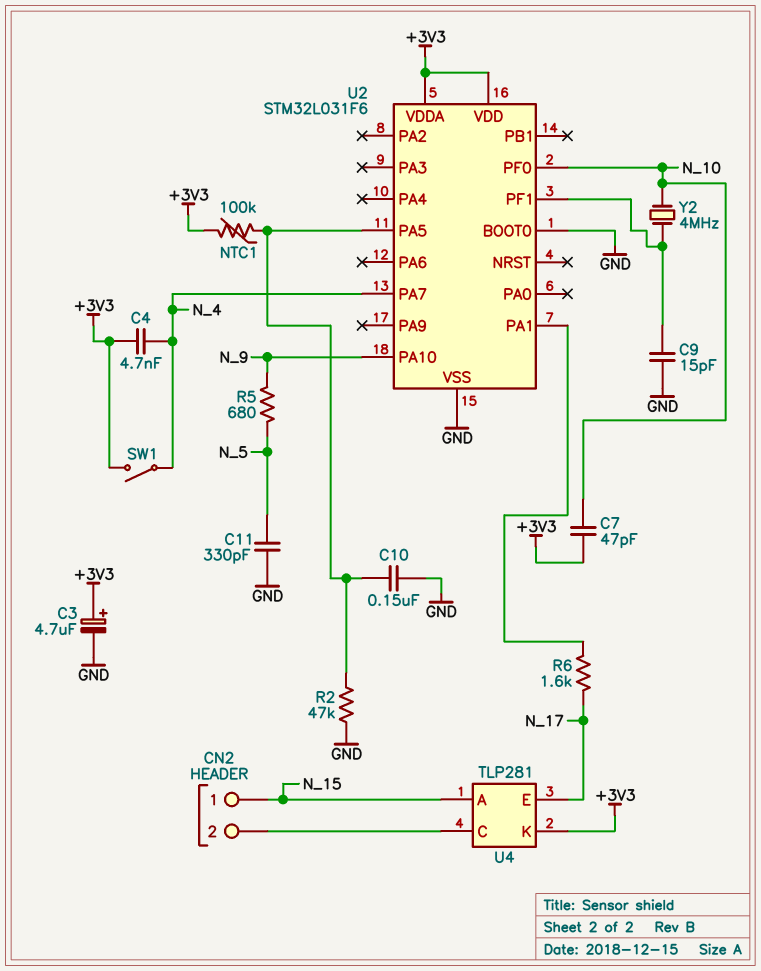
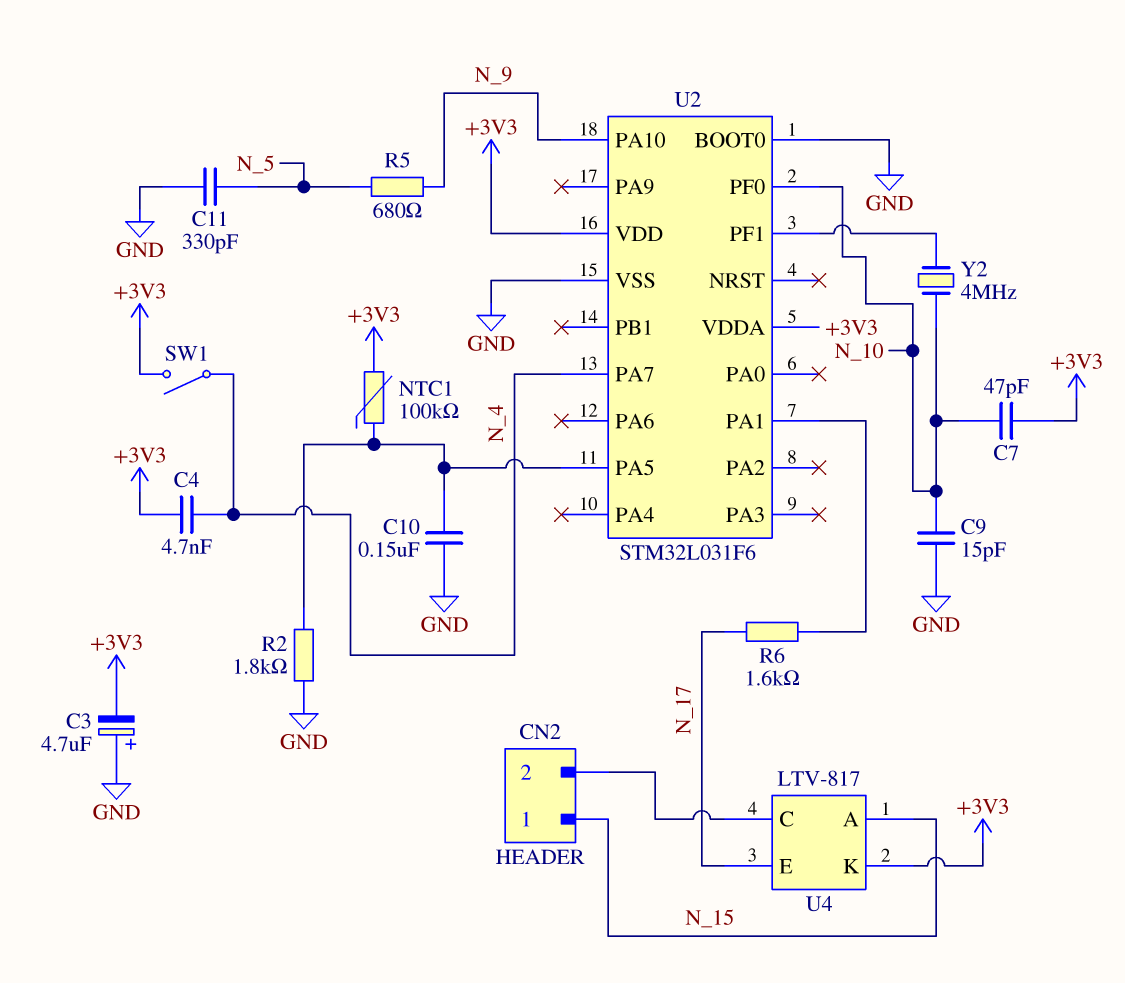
C3: 4.7uF (plus +3V3, minus GND) -> 4.7uF (plus GND, minus +3V3)
C9: 15pF (GND, U2/PF1) -> 15pF (GND, N_10)
R2: 47k (GND, U2/PA5) -> 1.8k (GND, U2/PA5)
U4: TLP281 -> LTV-817

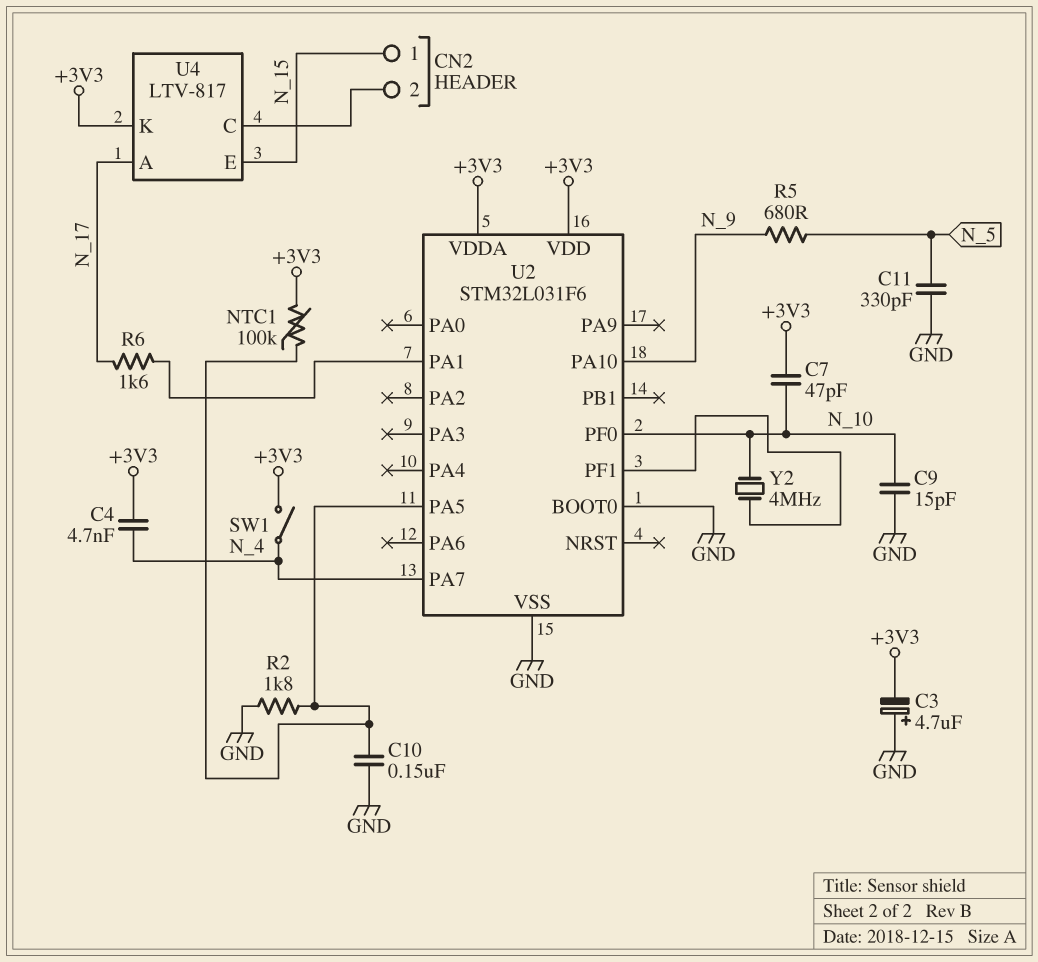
U4 pin A: N_15 -> N_17
U4 pin E: N_17 -> N_15

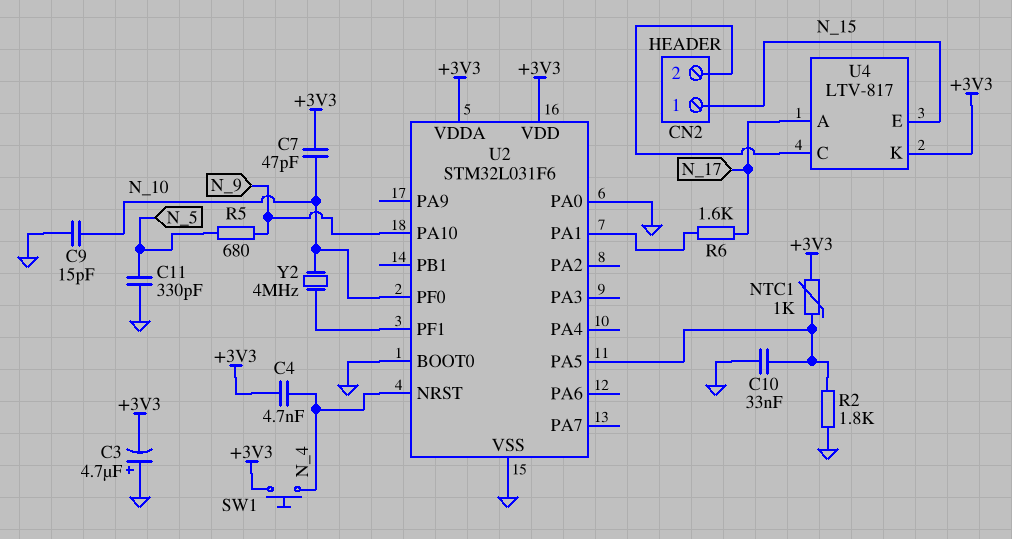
C10: 150nF (GND, U2/PA5) -> 33nF (GND, U2/PA5)
NTC1: 100k (+3V3, U2/PA5) -> 1k (+3V3, U2/PA5)
SW1: switch (+3V3, N_4) -> button (+3V3, N_4)
U2 pin NRST: none -> N_4
U2 pin PA0: none -> GND
U2 pin PA7: N_4 -> none

